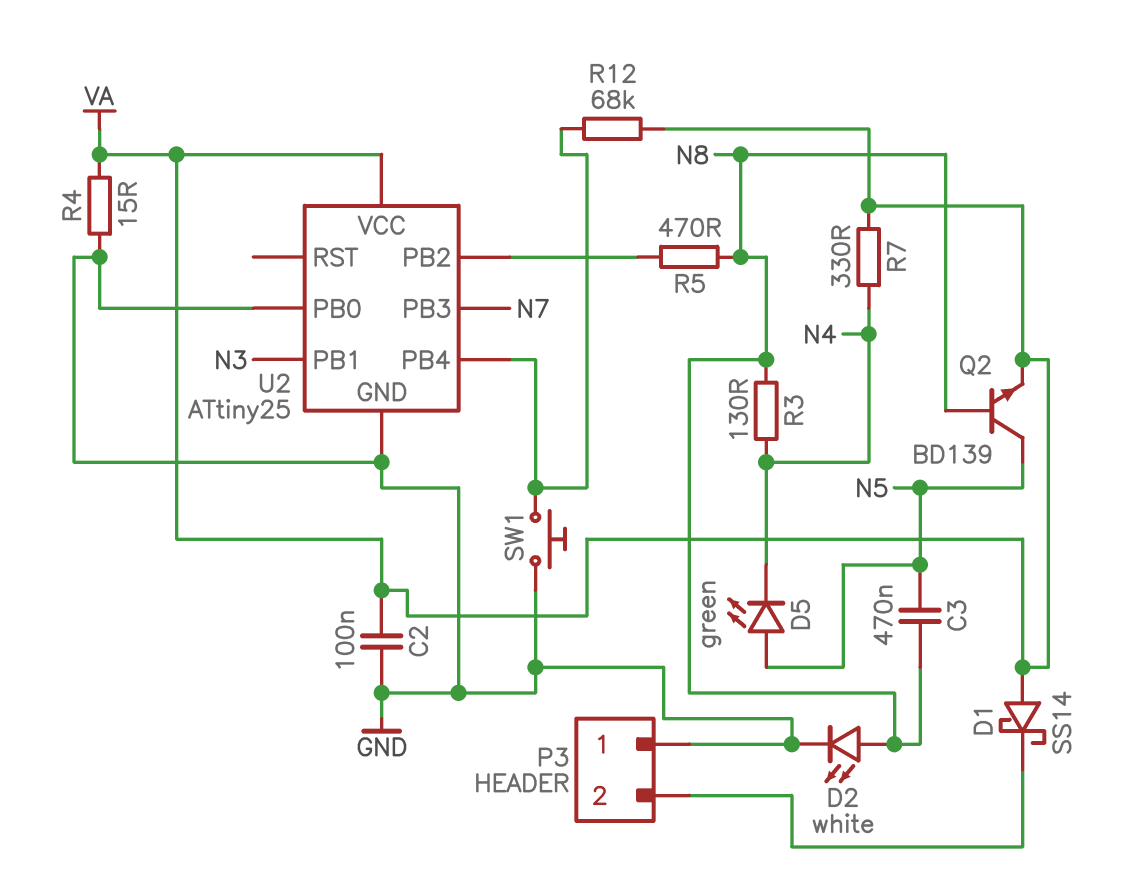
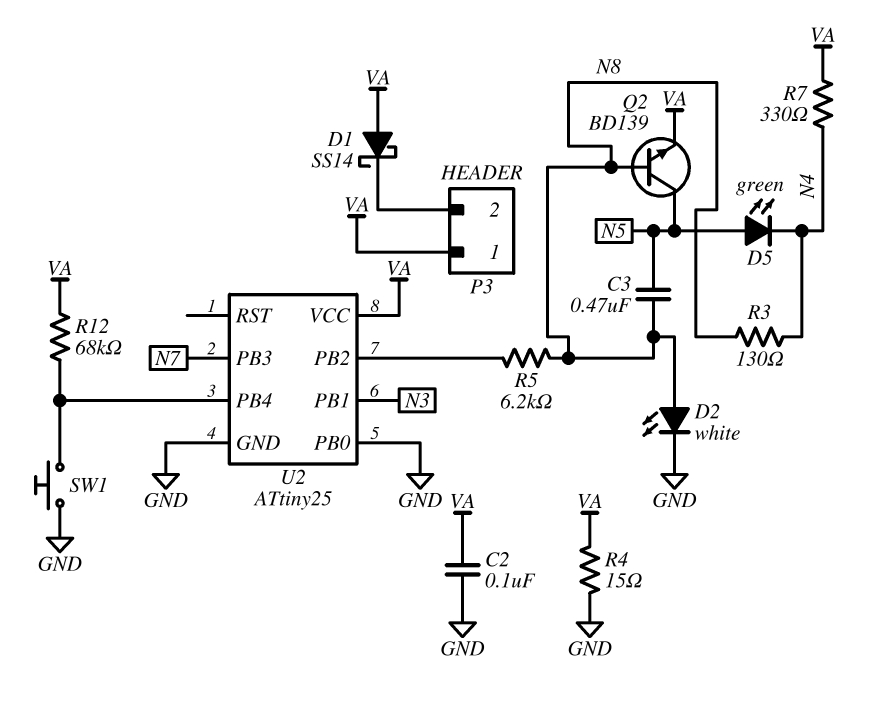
P3 pin 1: GND -> VA
R5: 470 (N8, U2/PB2) -> 6.2k (N8, U2/PB2)

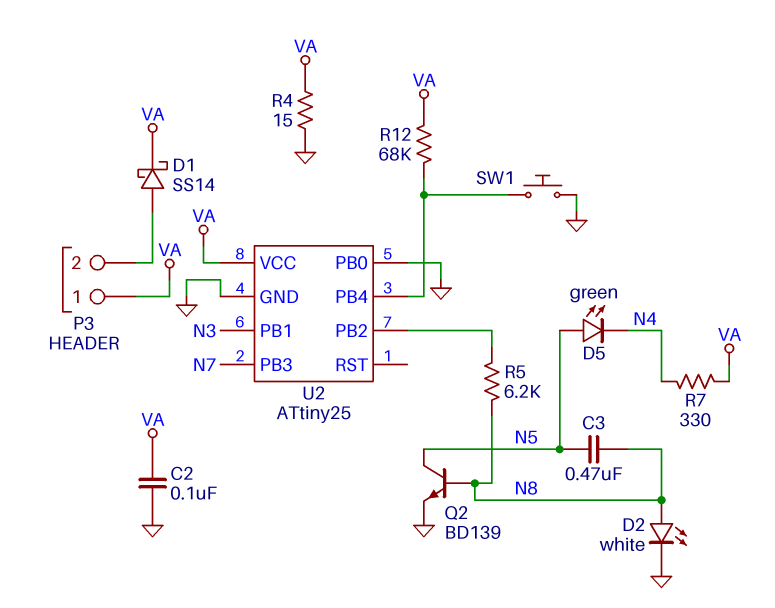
D1: schottky SS14 (A VA, K P3/2) -> schottky SS14 (A P3/2, K VA)
Q2: NPN BD139 (B N8, C N5, E VA) -> NPN BD139 (B N8, C N5, E GND)
R3: 130 (N4, N8) -> none

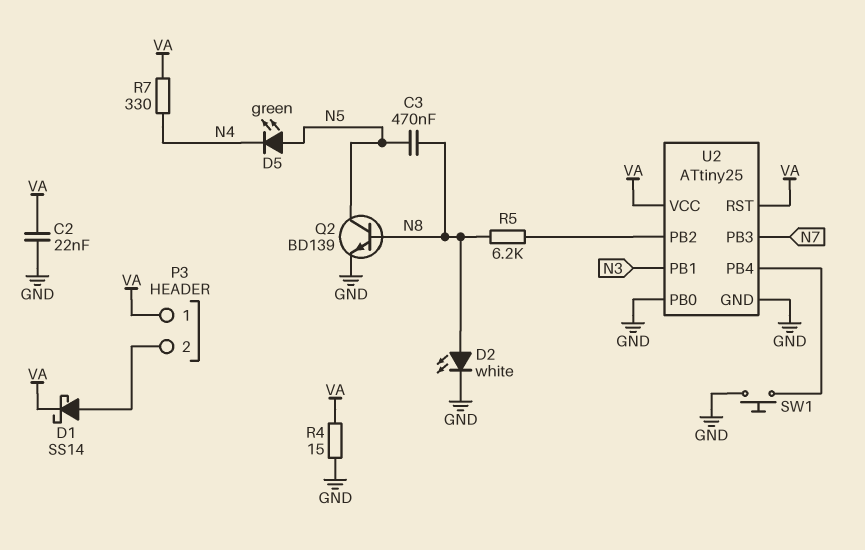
C2: 100nF (GND, VA) -> 22nF (GND, VA)
R12: 68k (U2/PB4, VA) -> none
U2 pin RST: none -> VA

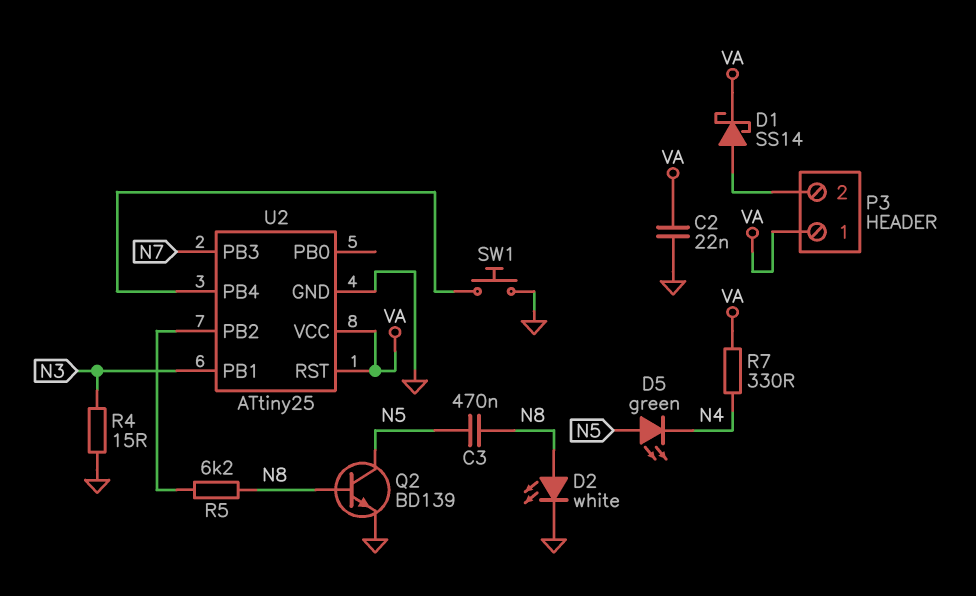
R4: 15 (GND, VA) -> 15 (GND, N3)
U2 pin PB0: GND -> none

